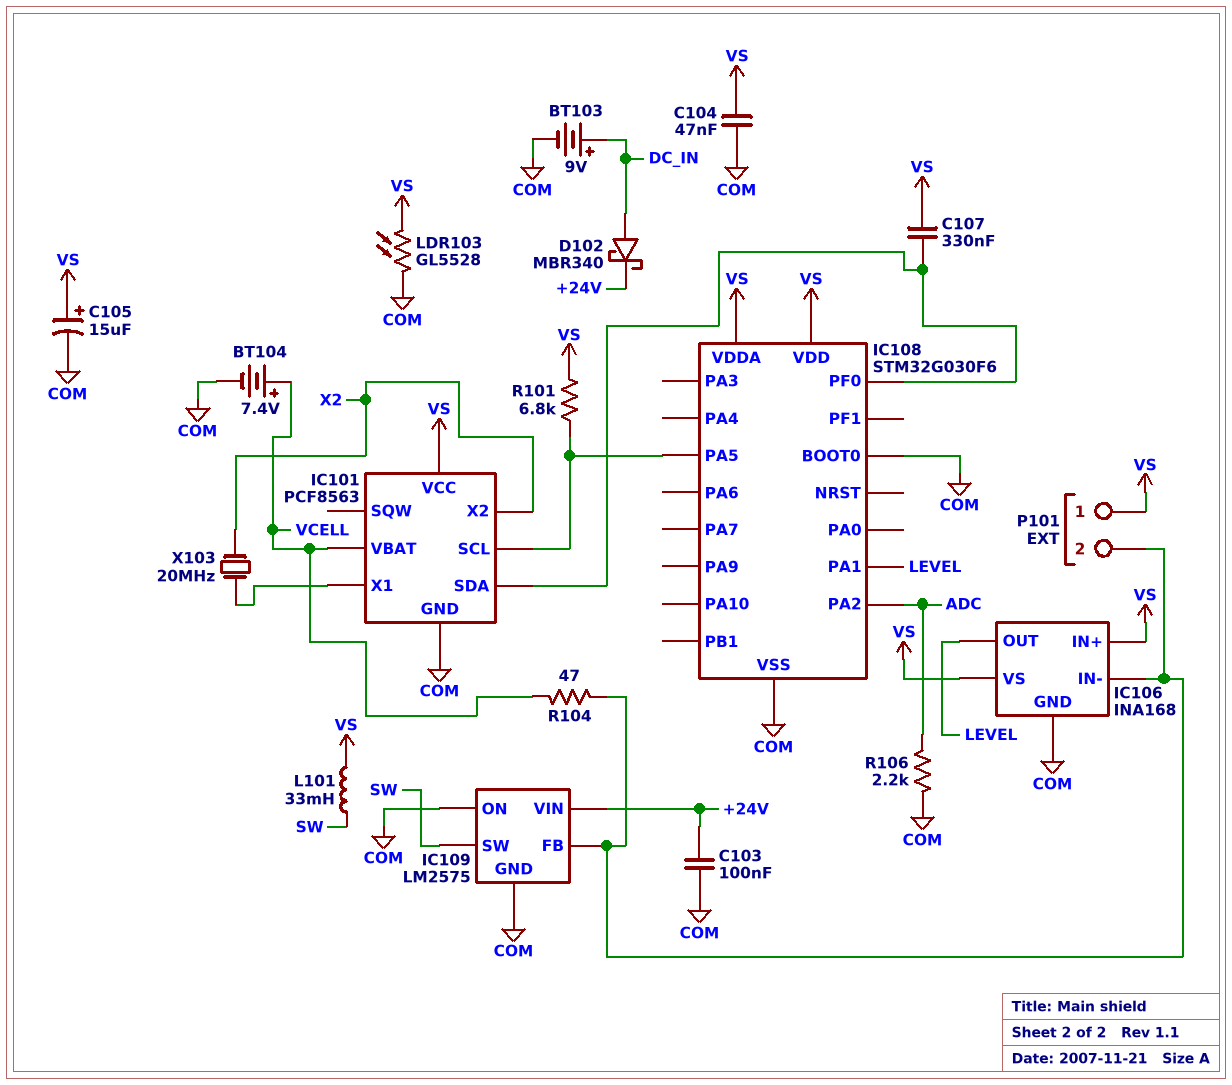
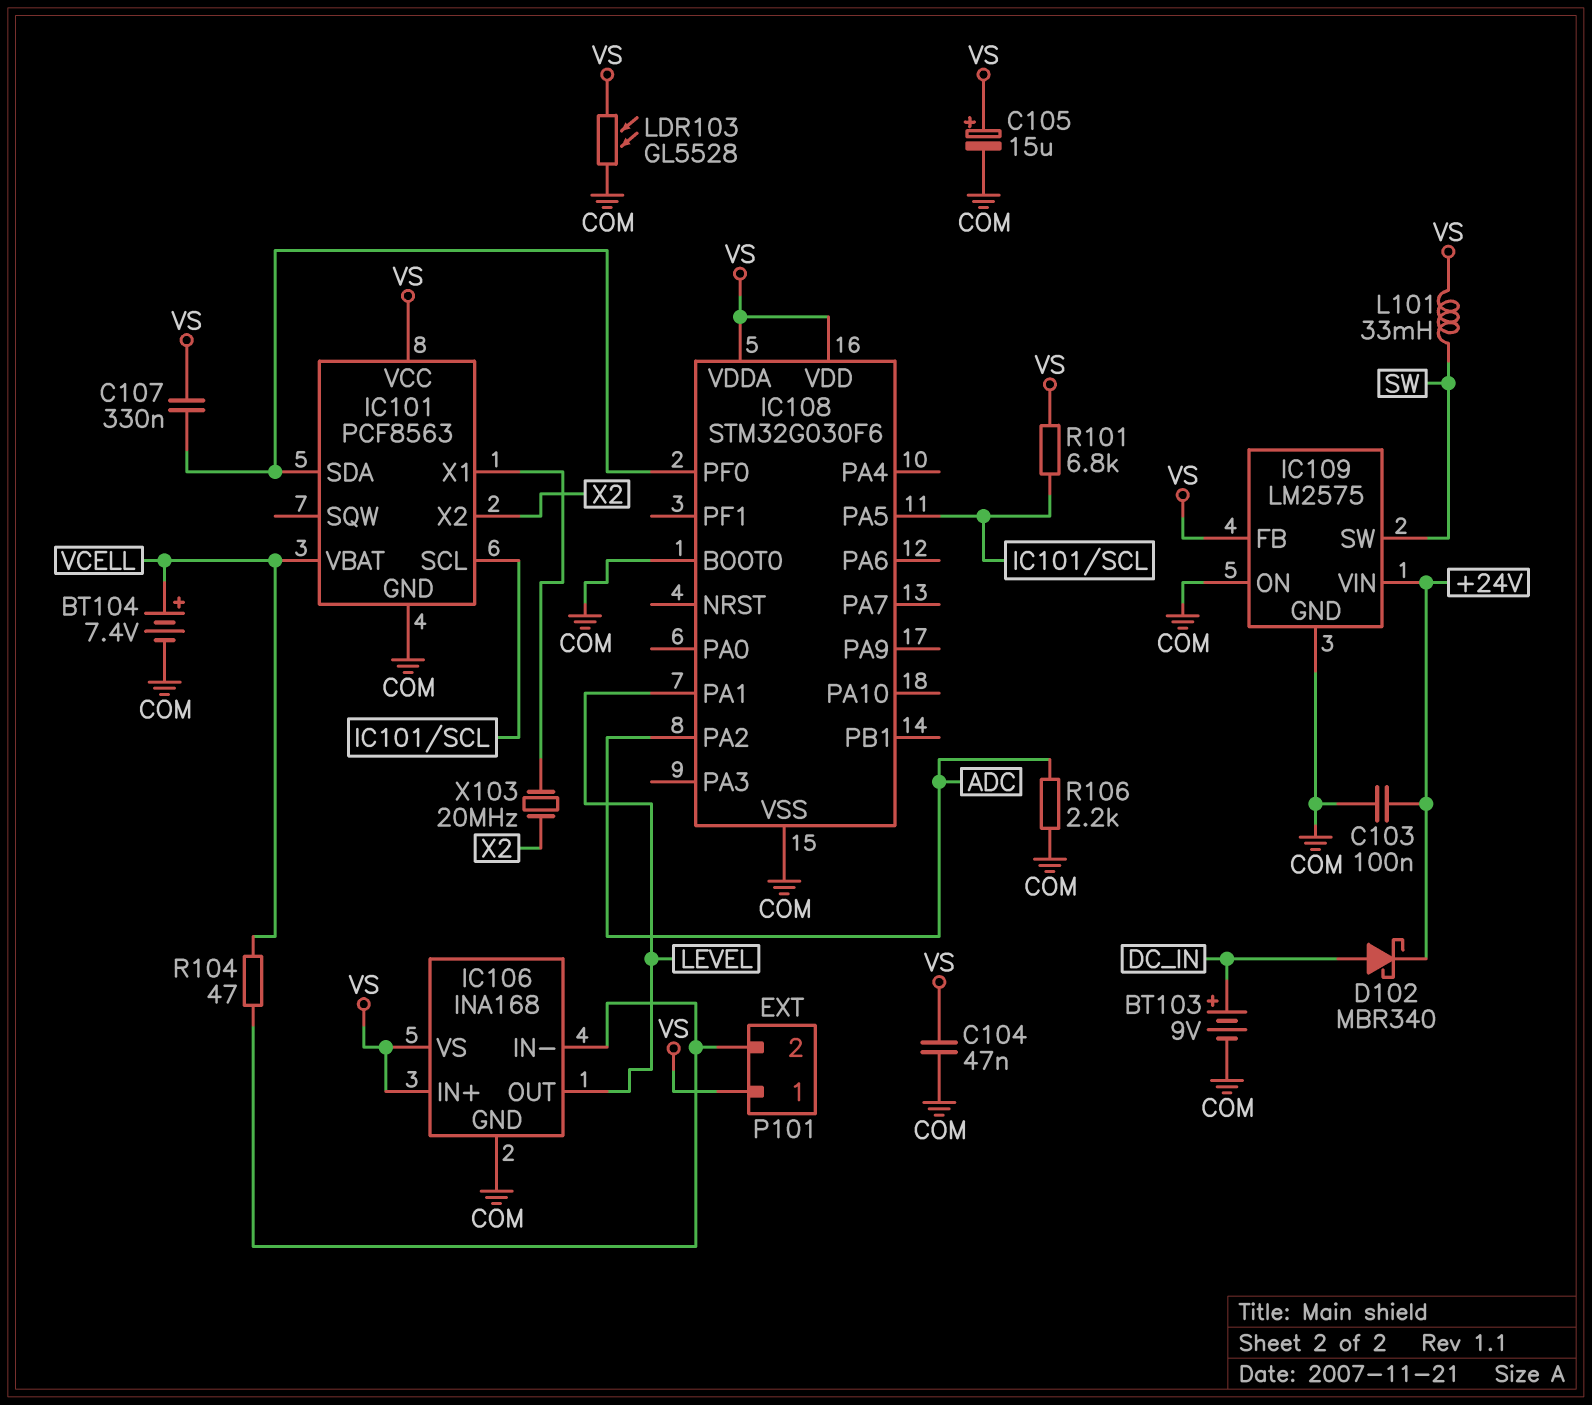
IC109 pin FB: IC106/IN- -> VS

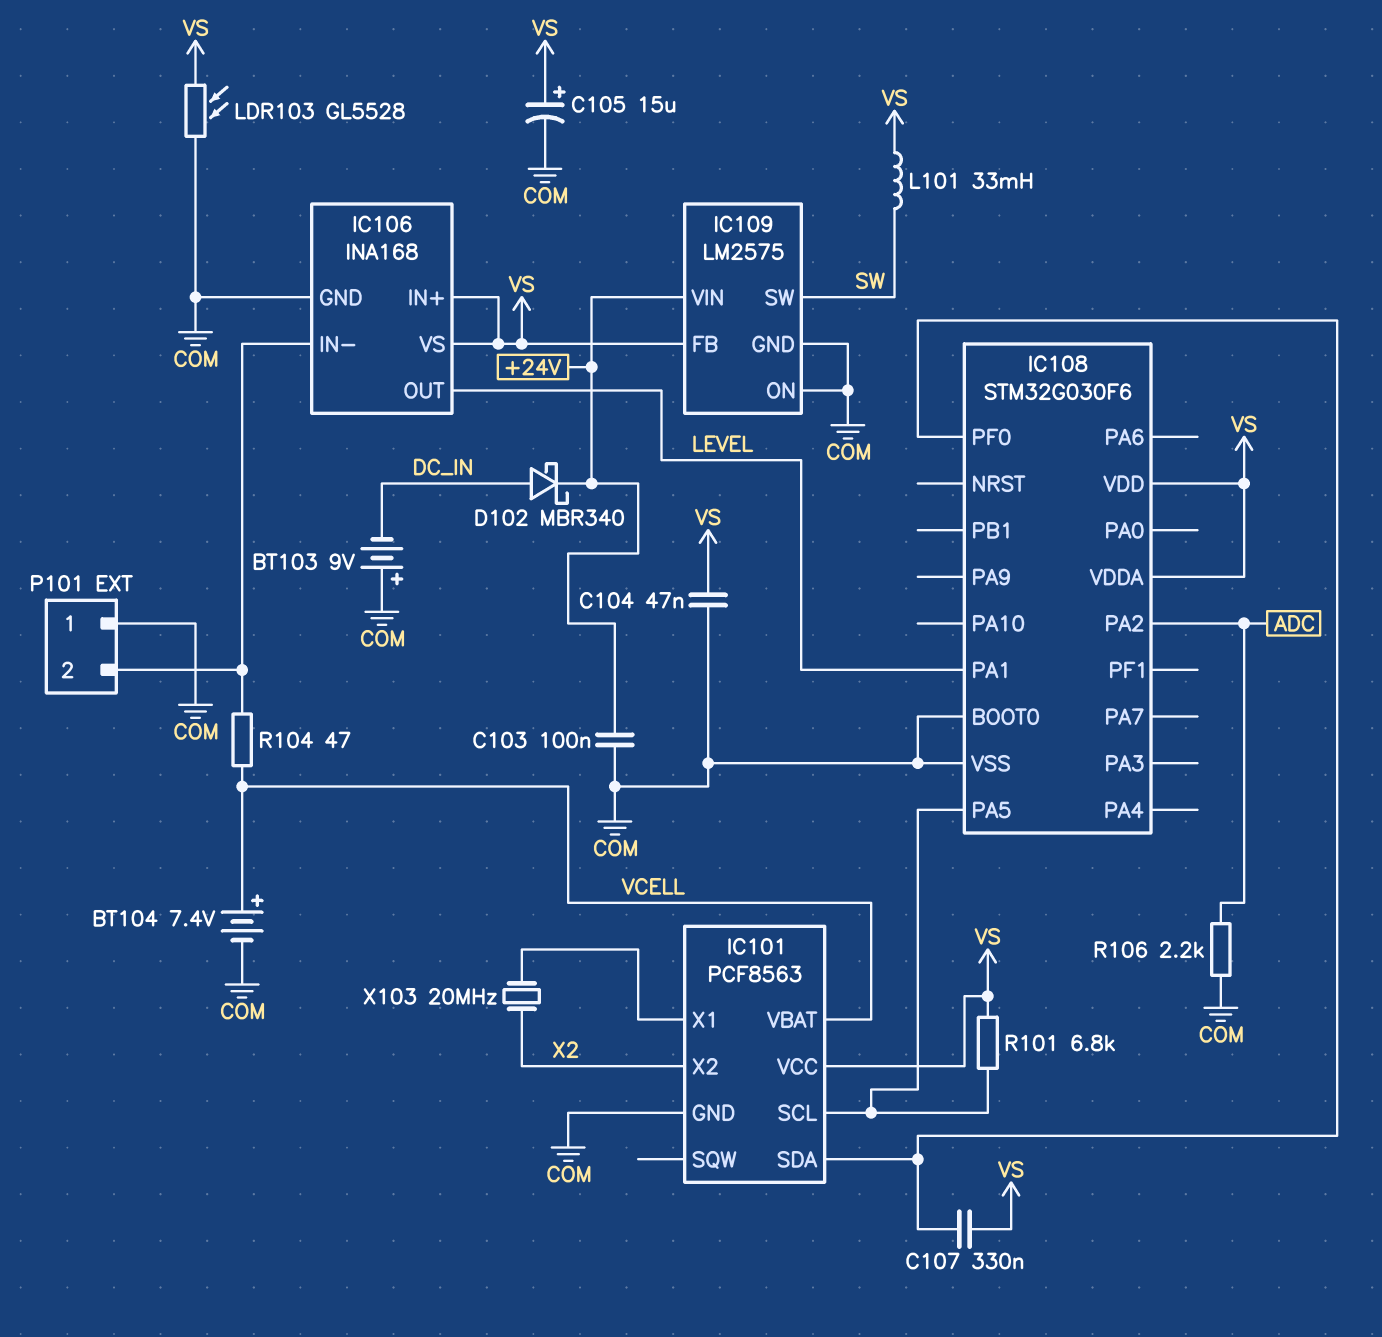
BT103: 9V (plus DC_IN, minus COM) -> 9V (plus COM, minus DC_IN)
P101 pin 1: VS -> COM

